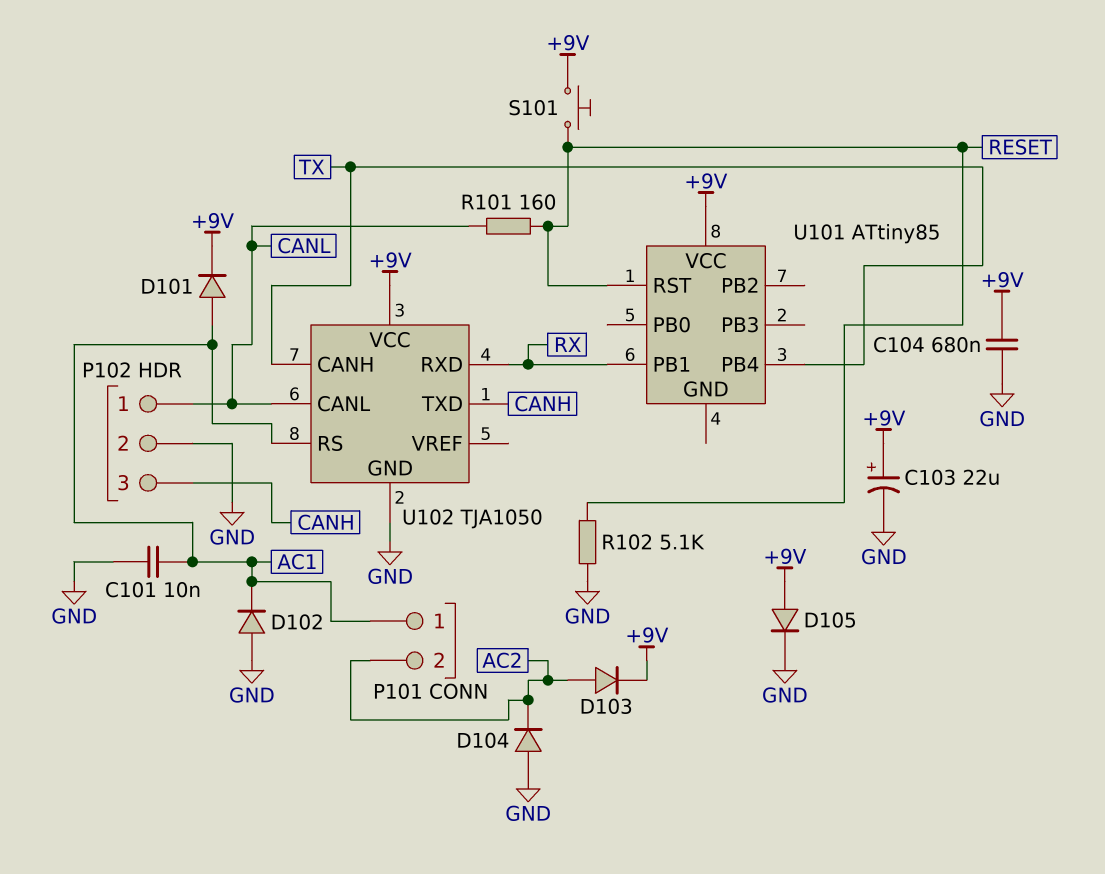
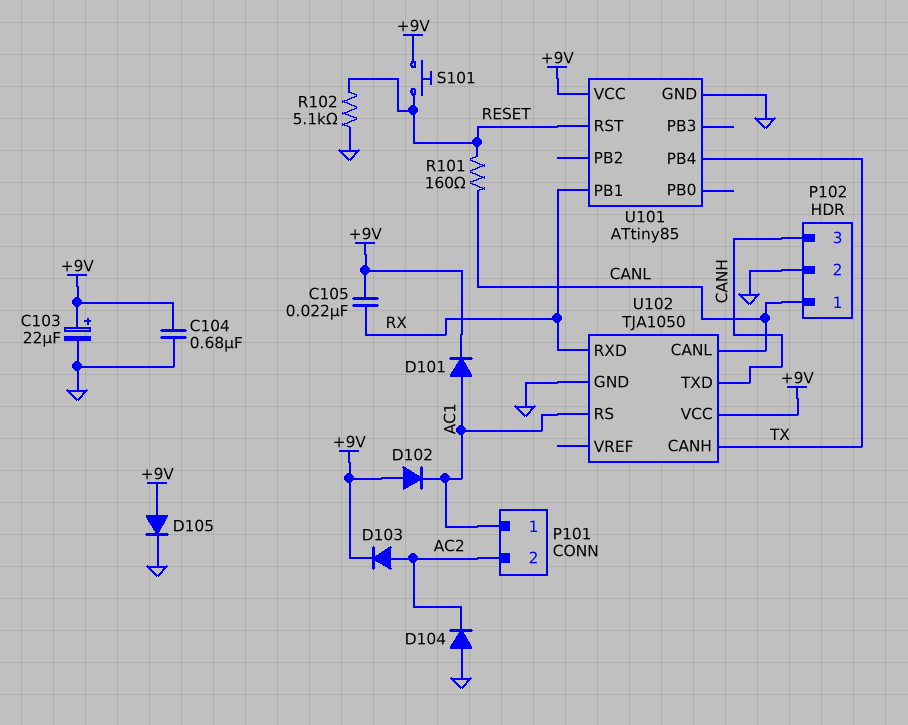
C101: 10nF (AC1, GND) -> none
C105: none -> 22nF (+9V, RX)
D102: diode (A GND, K AC1) -> diode (A +9V, K AC1)
U101 pin GND: none -> GND

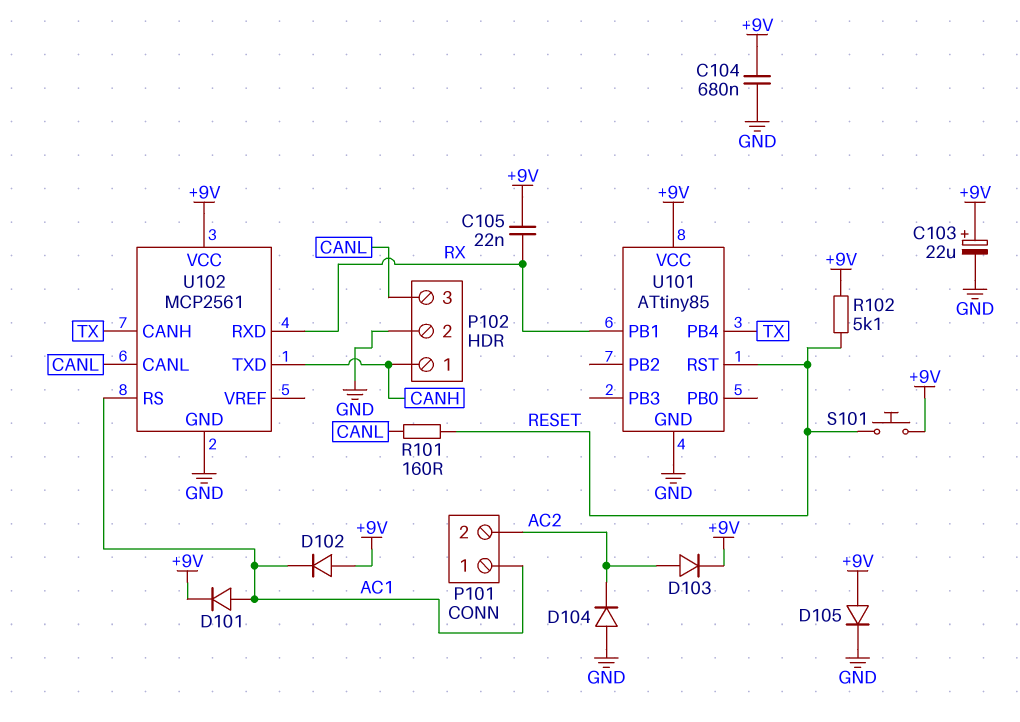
P102 pin 1: CANL -> CANH
P102 pin 3: CANH -> CANL
R102: 5.1k (GND, RESET) -> 5.1k (+9V, RESET)
U102: TJA1050 -> MCP2561

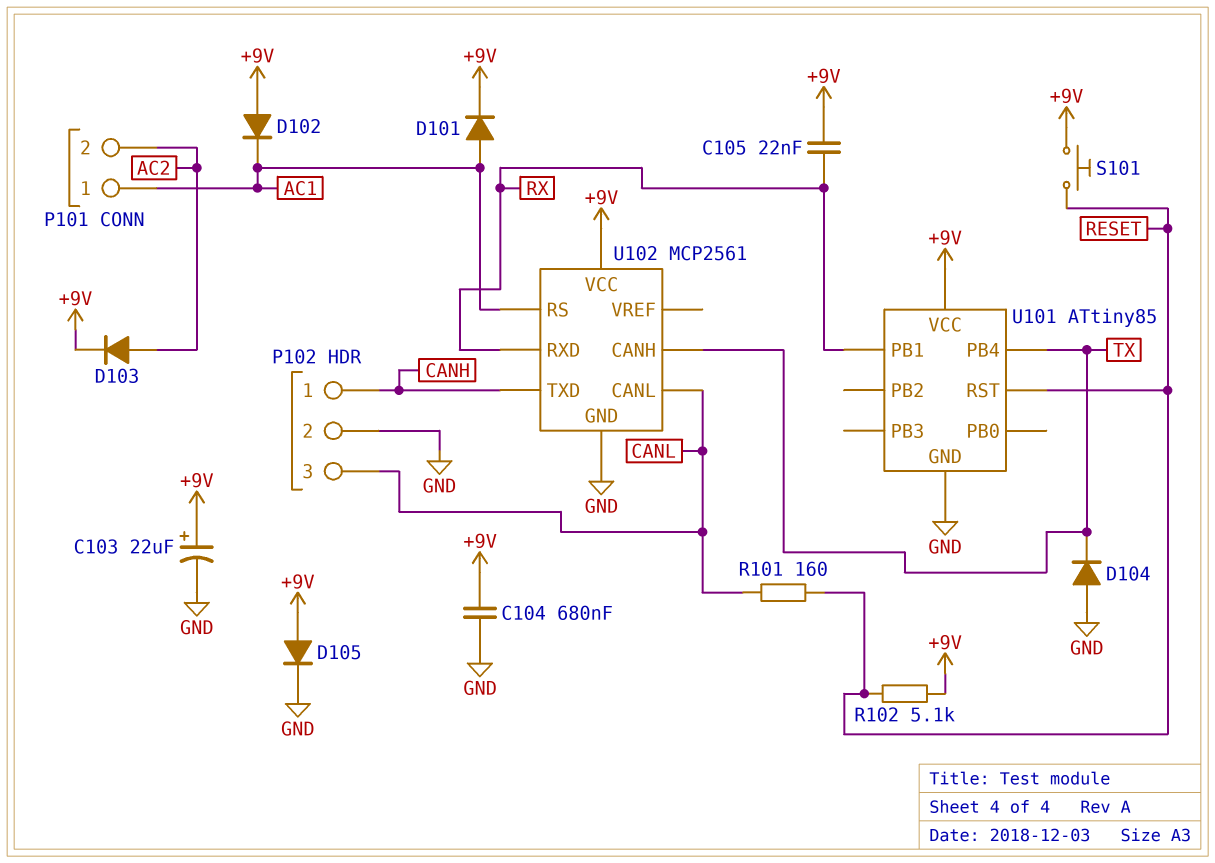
D104: diode (A GND, K AC2) -> diode (A GND, K TX)

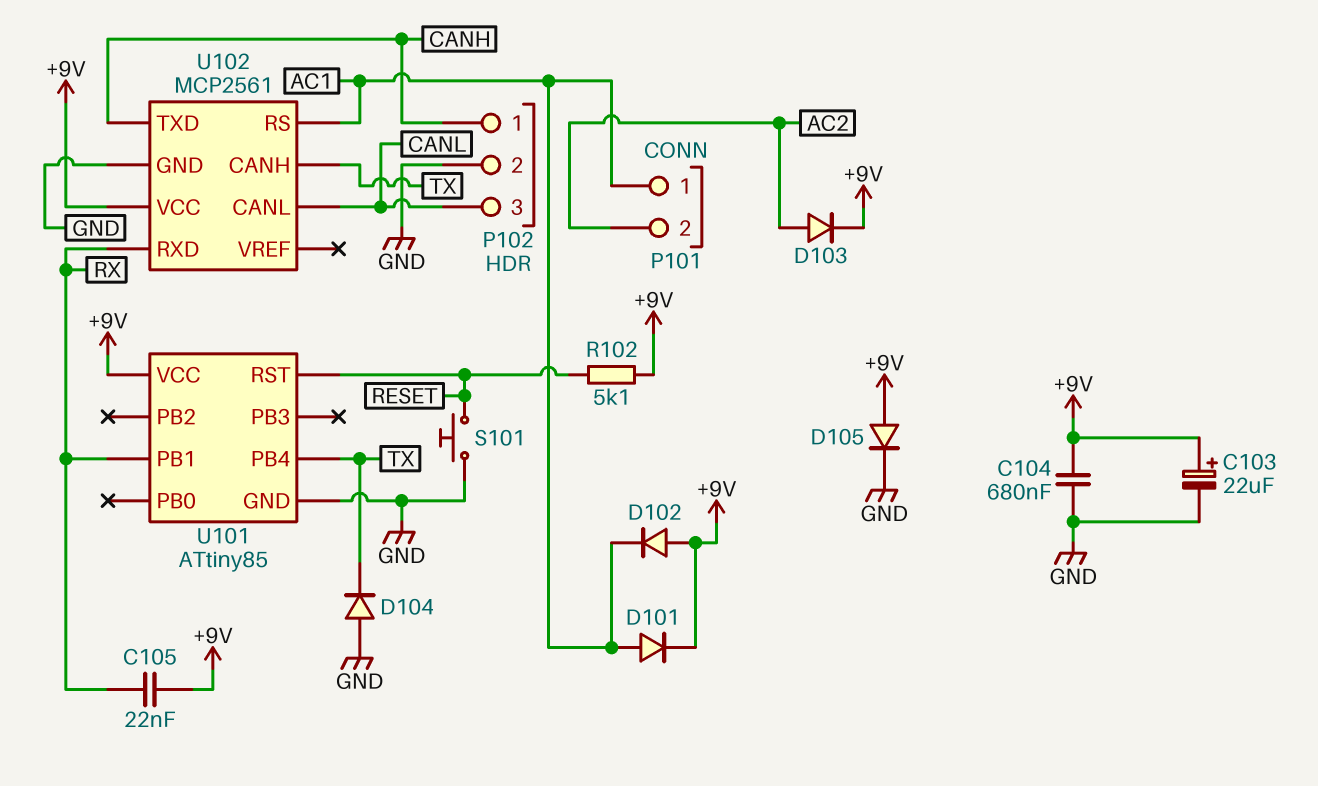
R101: 160 (CANL, RESET) -> none
S101: button (+9V, RESET) -> button (GND, RESET)

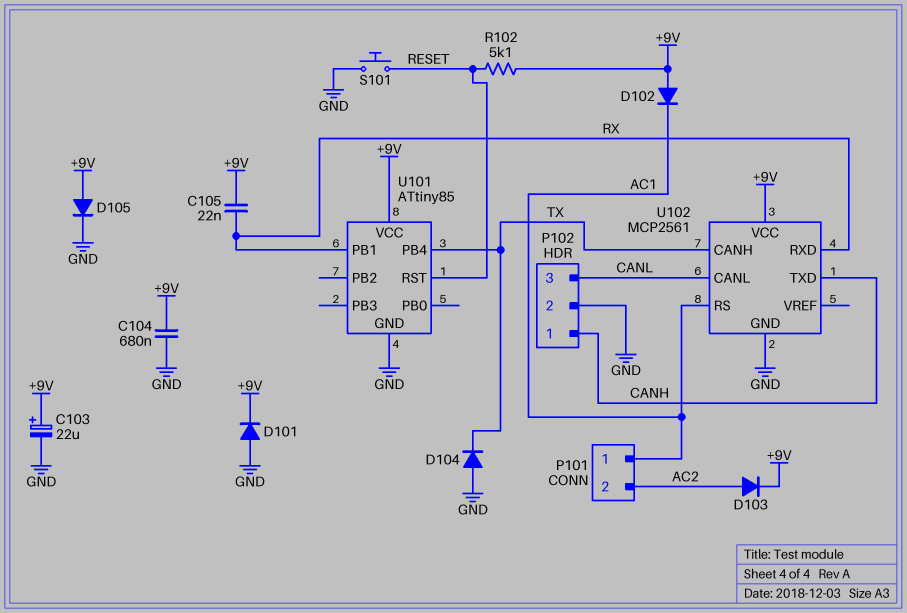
D101: diode (A AC1, K +9V) -> diode (A GND, K +9V)

